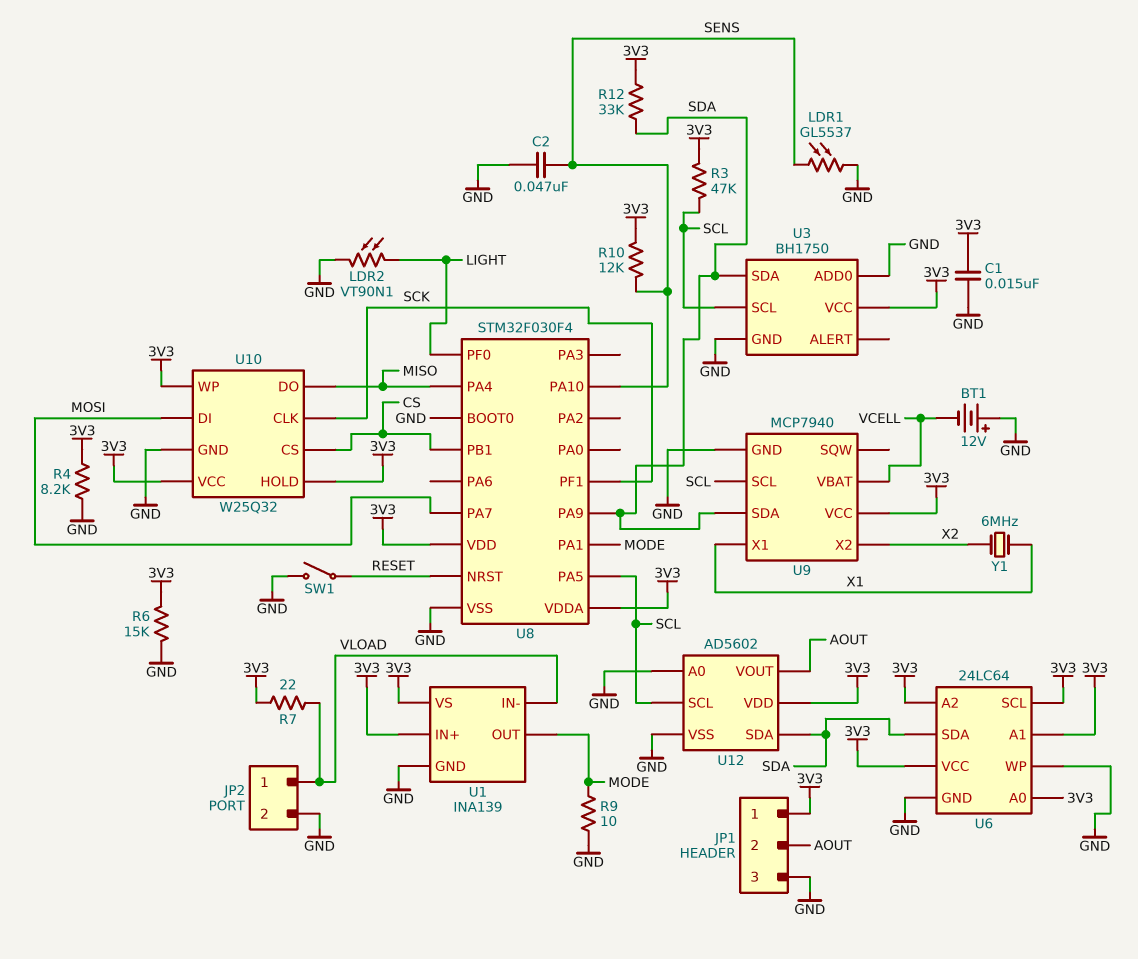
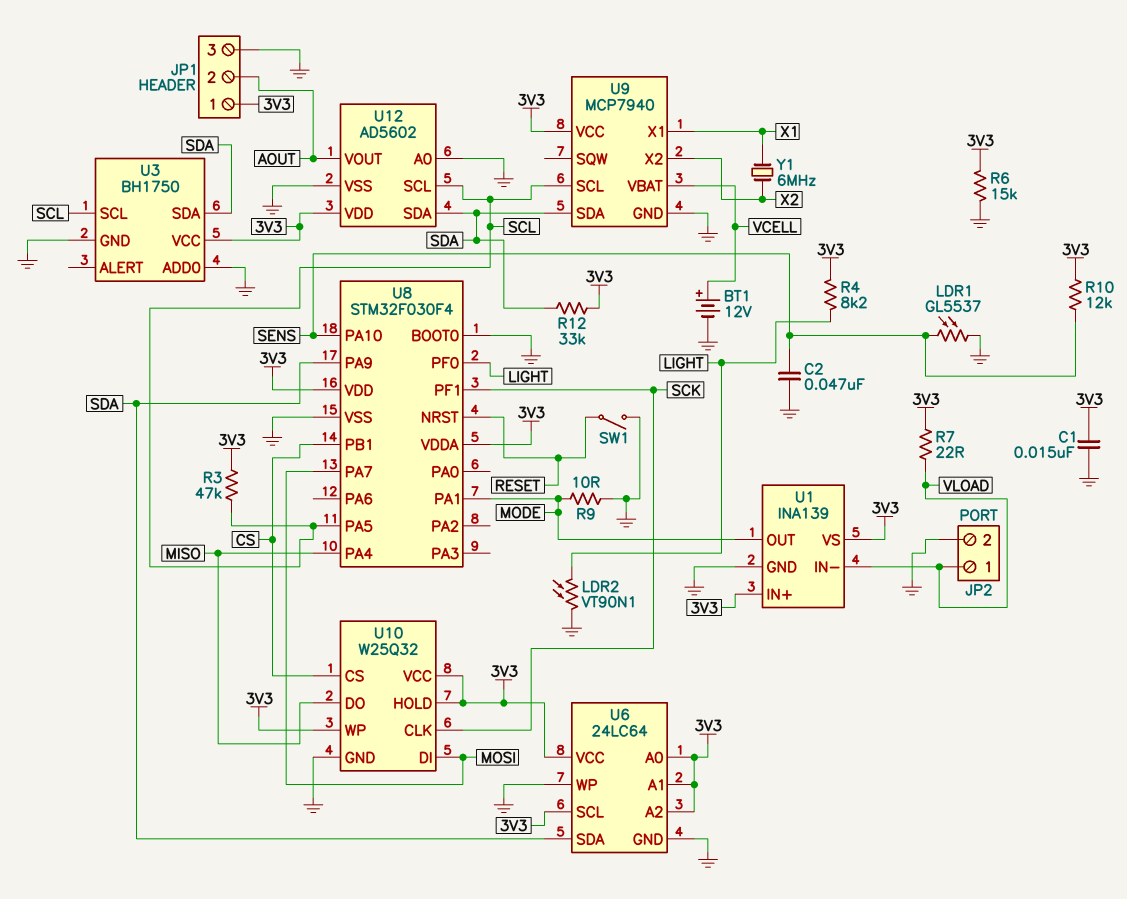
BT1: 12V (plus GND, minus VCELL) -> 12V (plus VCELL, minus GND)
R4: 8.2k (3V3, GND) -> 8.2k (3V3, LIGHT)

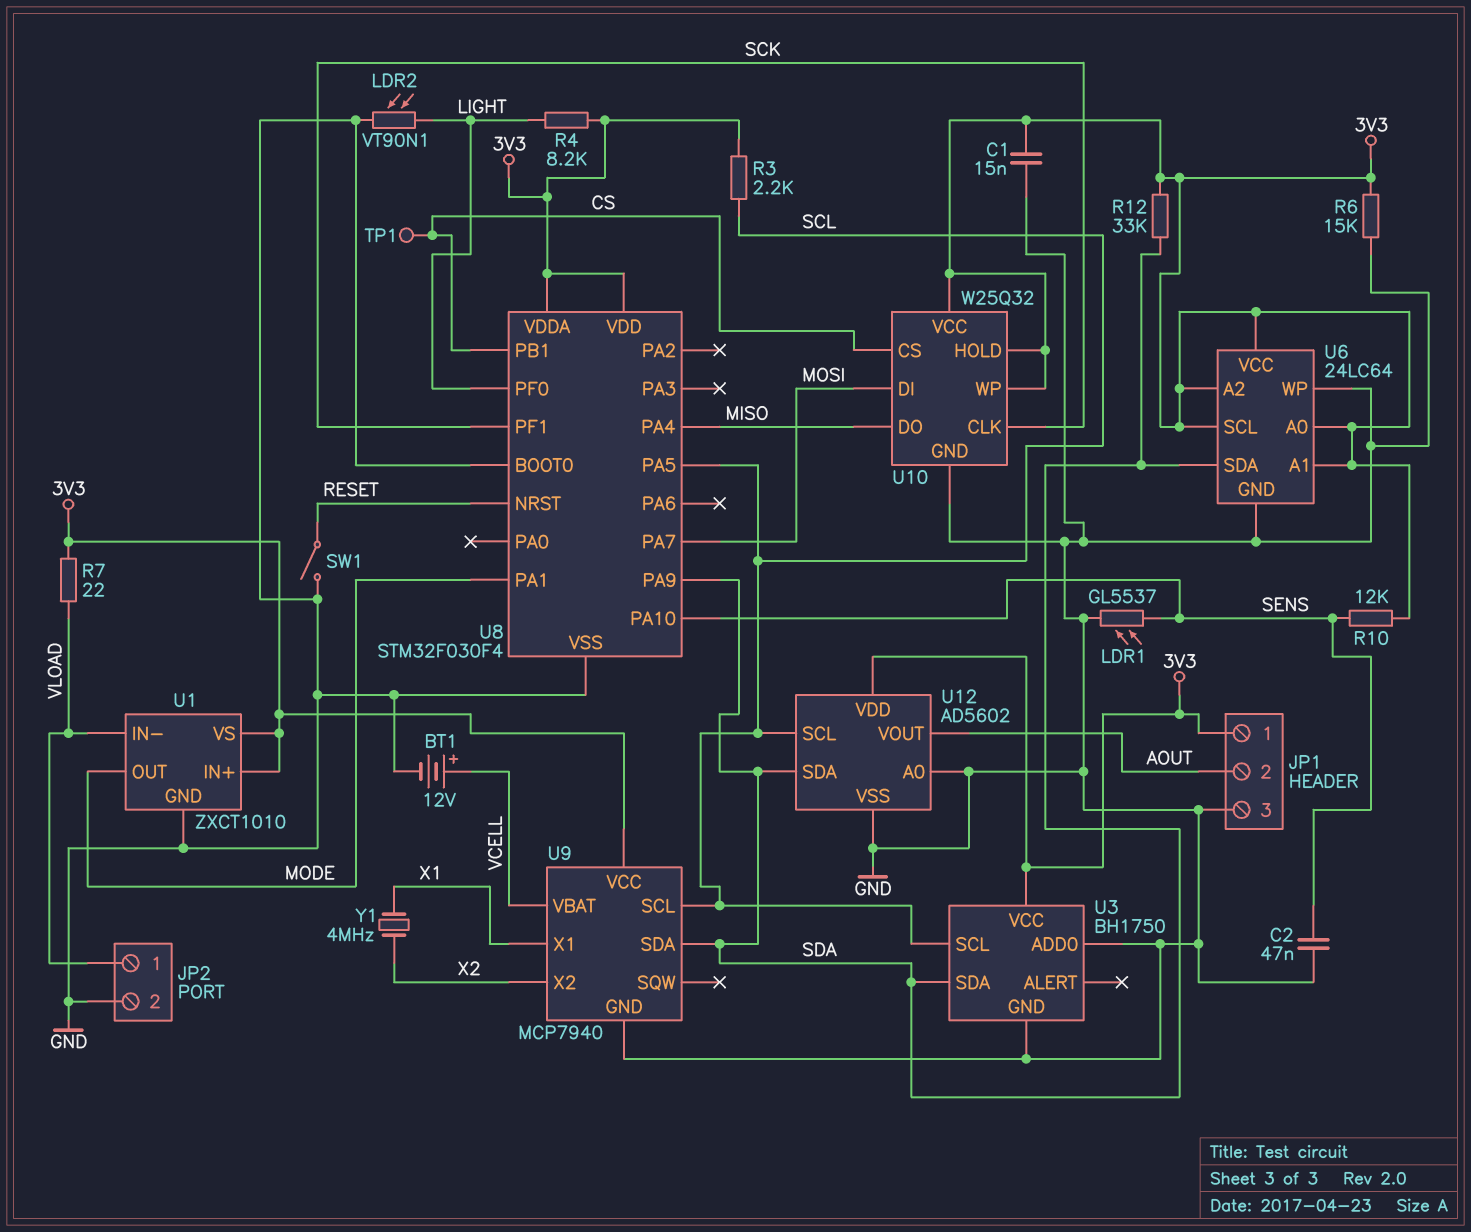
R3: 47k (3V3, SCL) -> 2.2k (3V3, SCL)
R9: 10 (GND, MODE) -> none
TP1: none -> test point (CS)
U1: INA139 -> ZXCT1010
Y1: 6MHz (X1, X2) -> 4MHz (X1, X2)

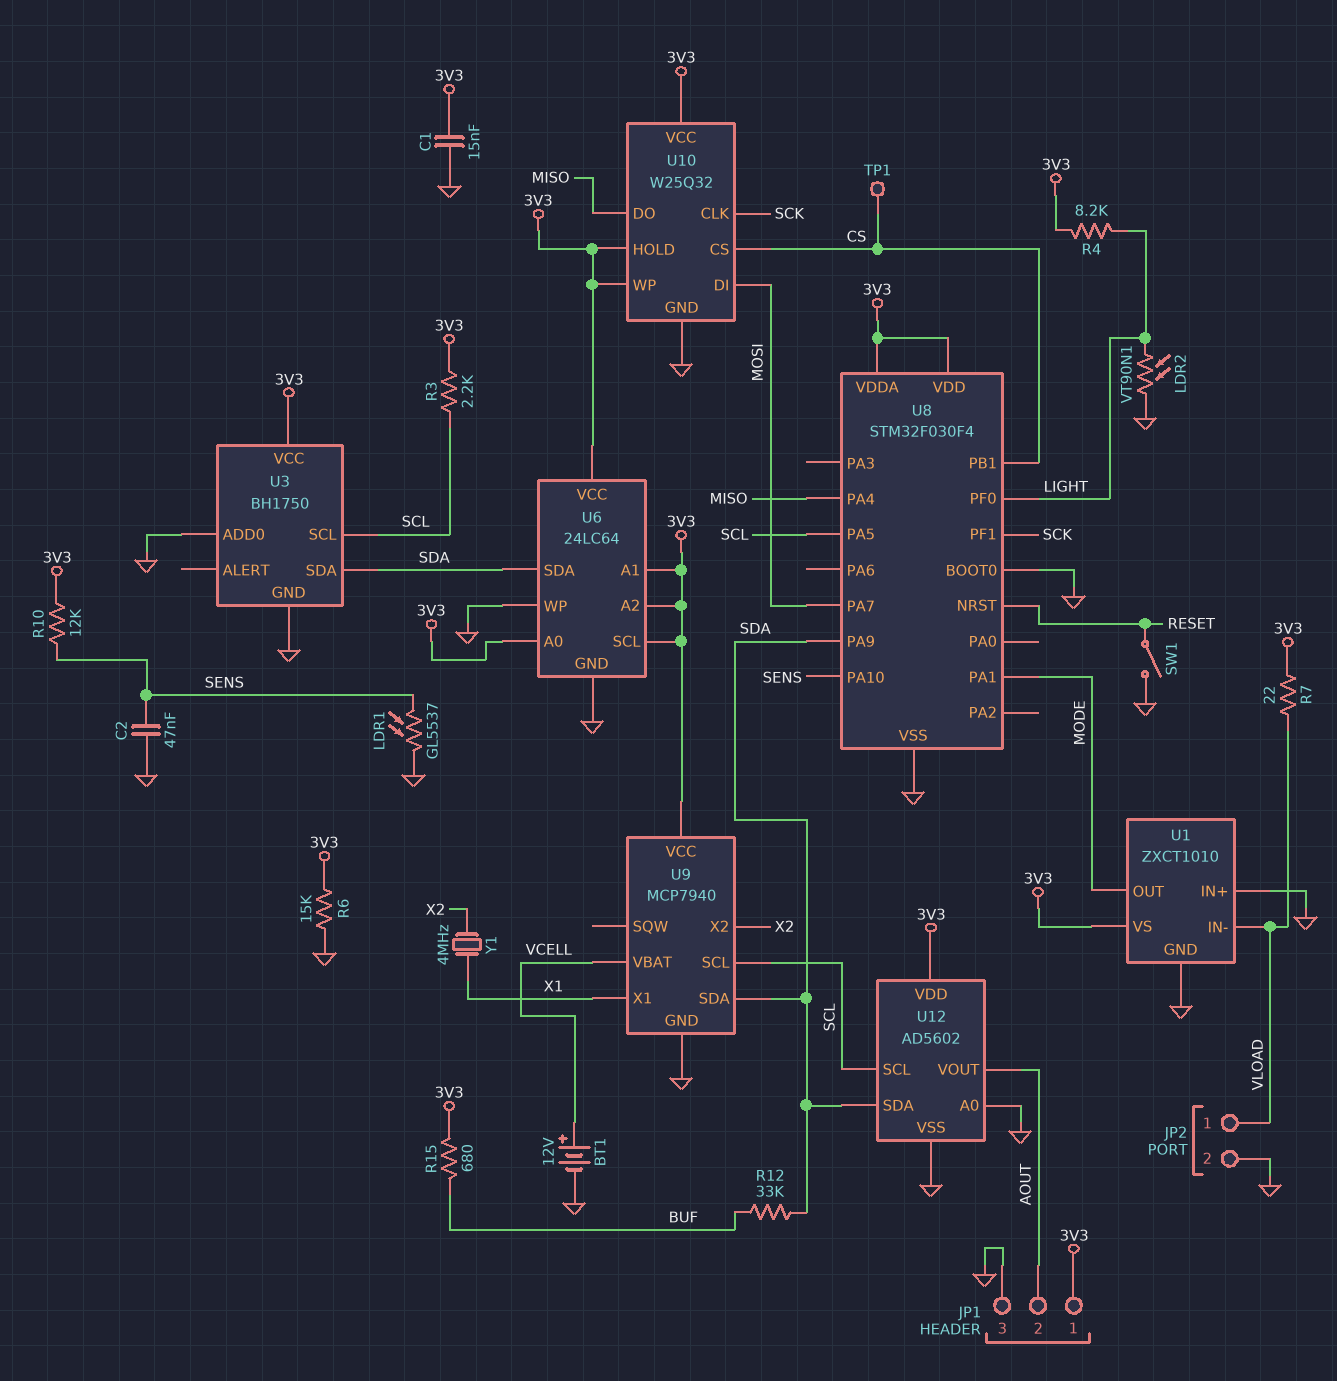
R12: 33k (3V3, SDA) -> 33k (BUF, SDA)
R15: none -> 680 (3V3, BUF)
U1 pin IN+: 3V3 -> GND

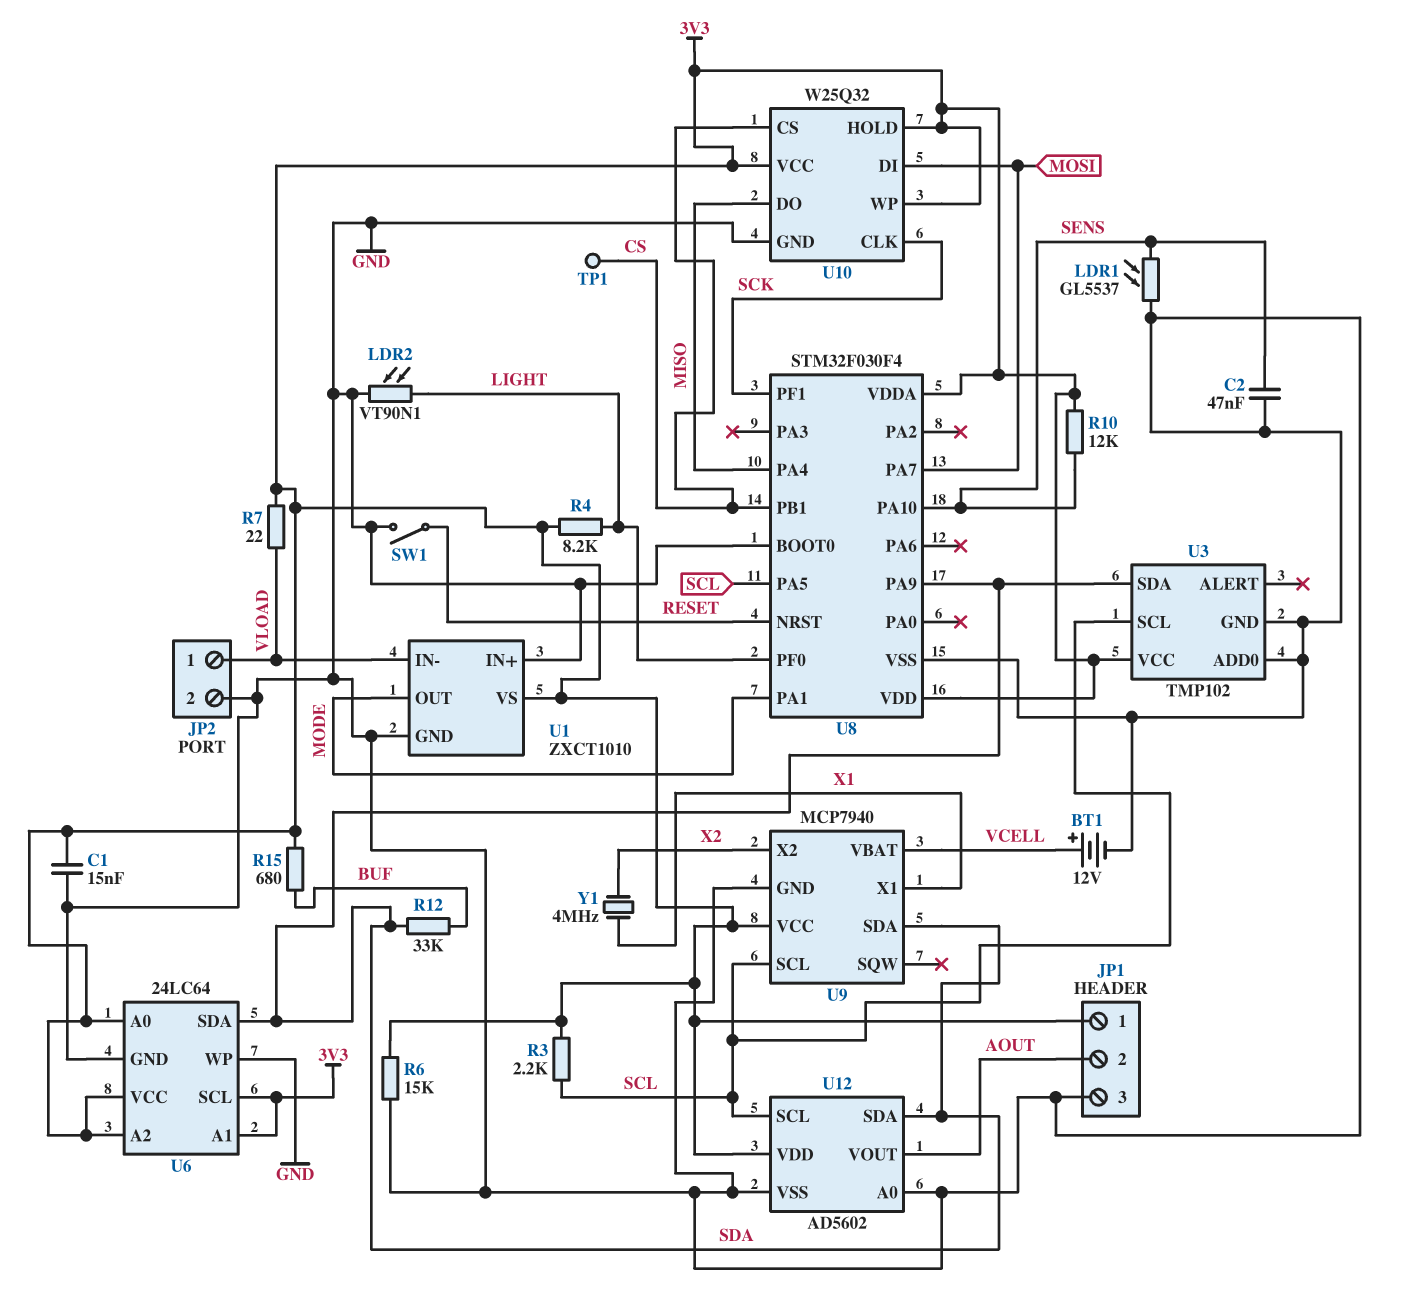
U3: BH1750 -> TMP102

